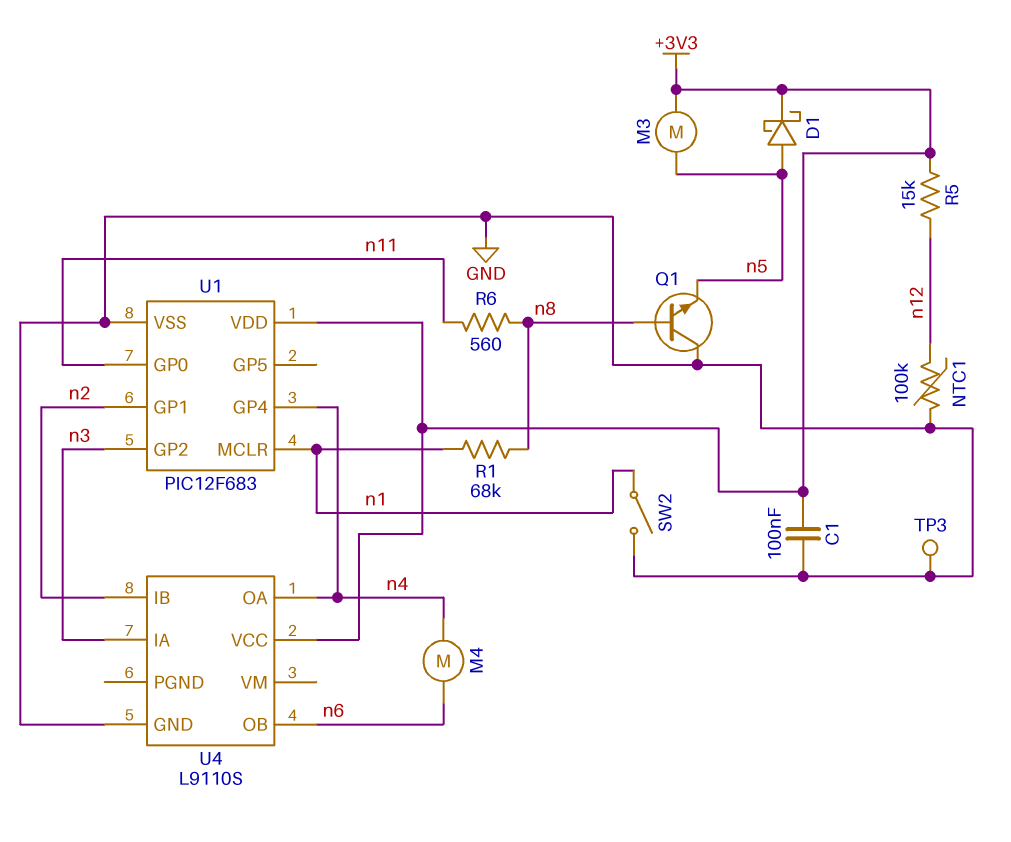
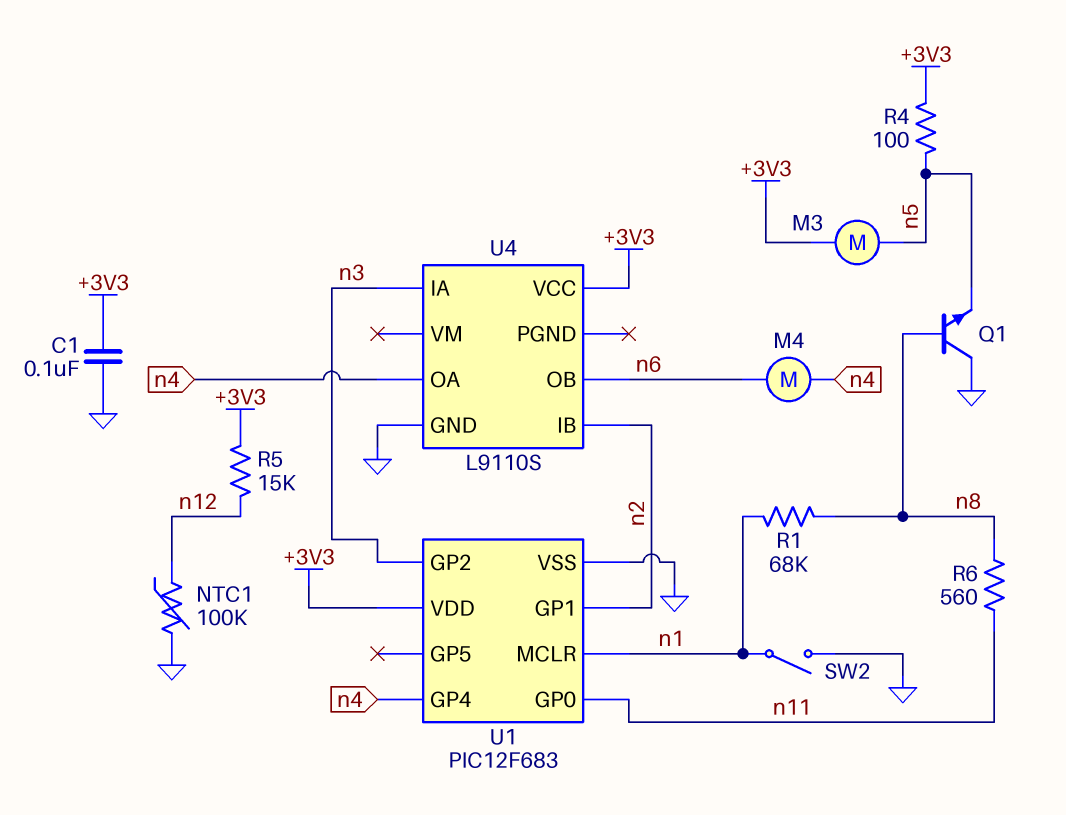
D1: schottky (A n5, K +3V3) -> none
R4: none -> 100 (+3V3, n5)
TP3: test point (GND) -> none

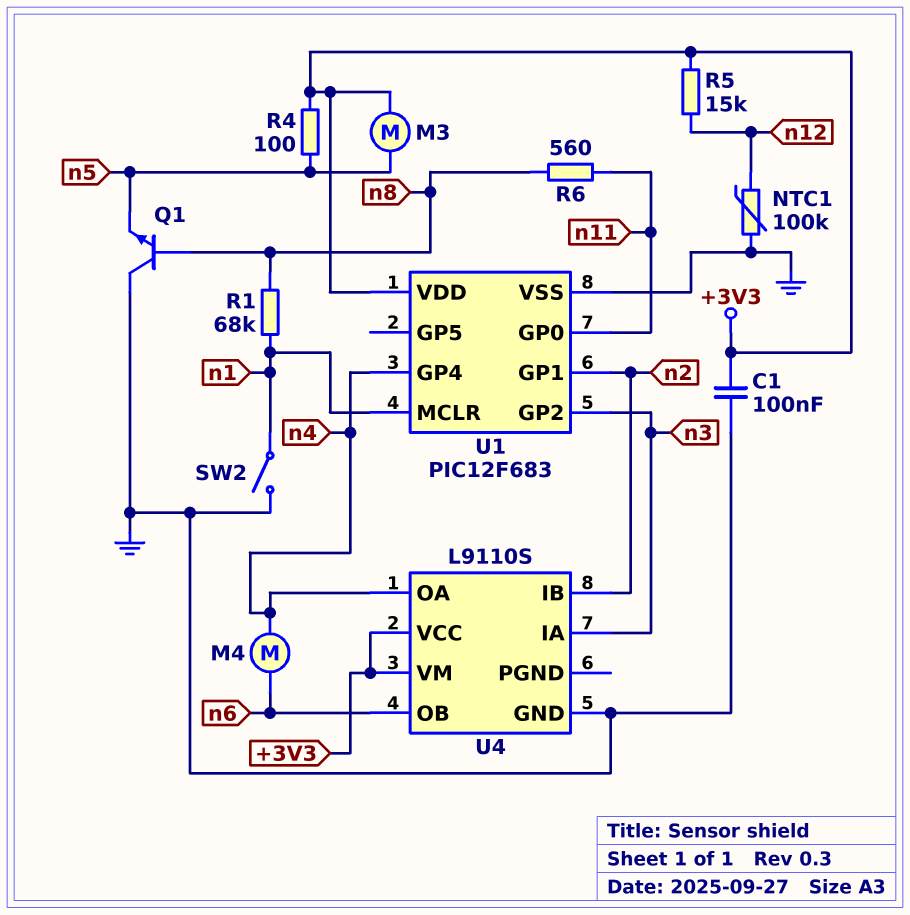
U4 pin VM: none -> +3V3

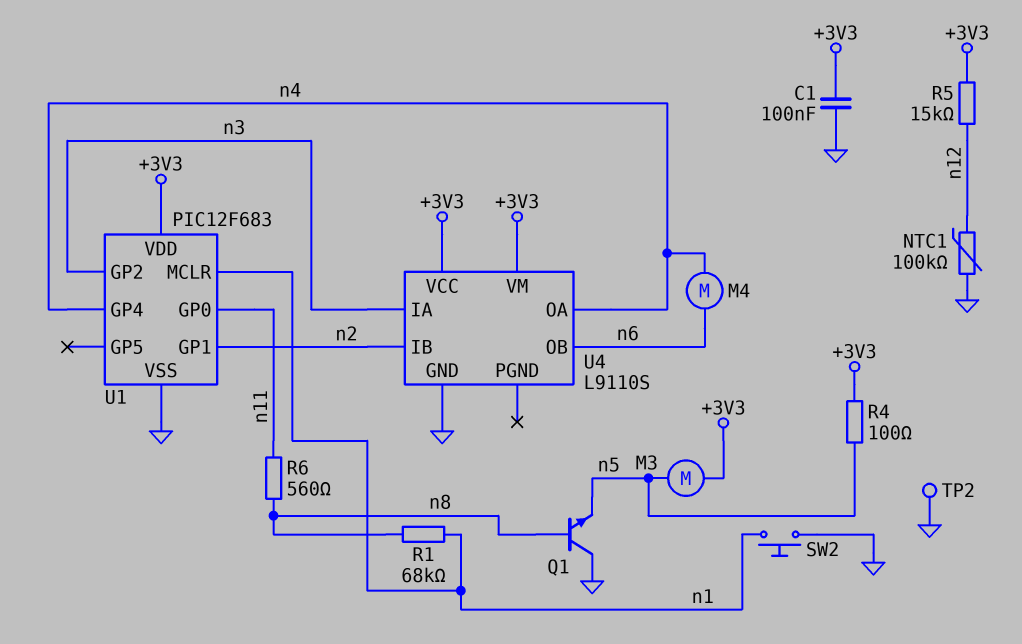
SW2: switch (GND, n1) -> button (GND, n1)
TP2: none -> test point (GND)

